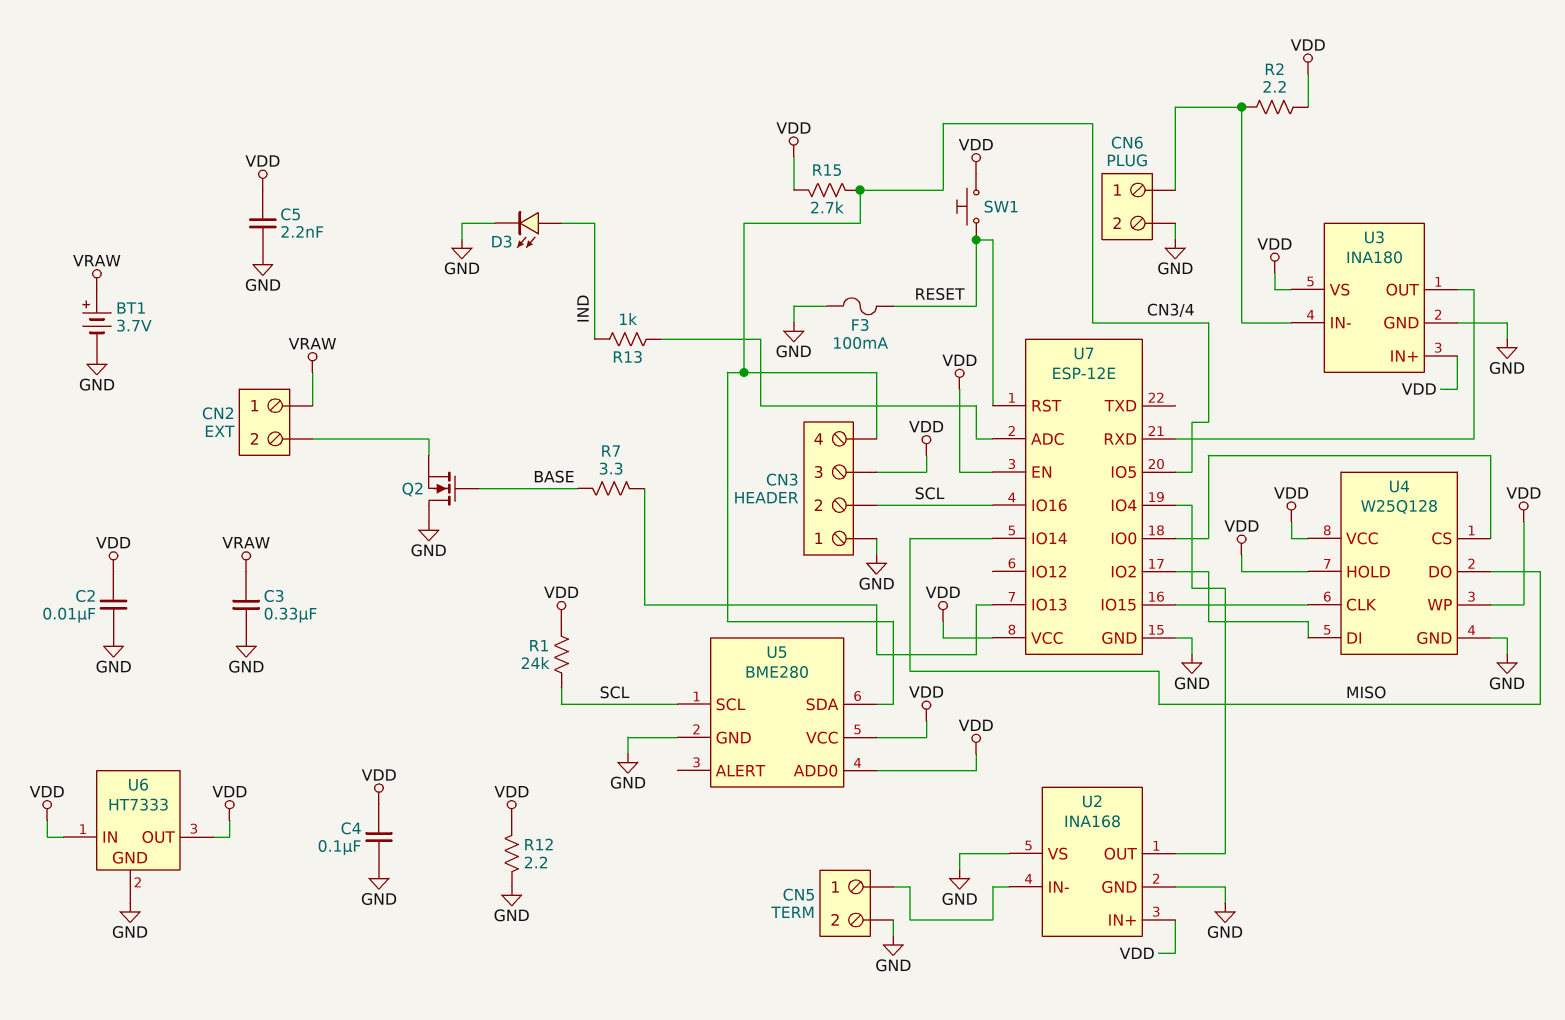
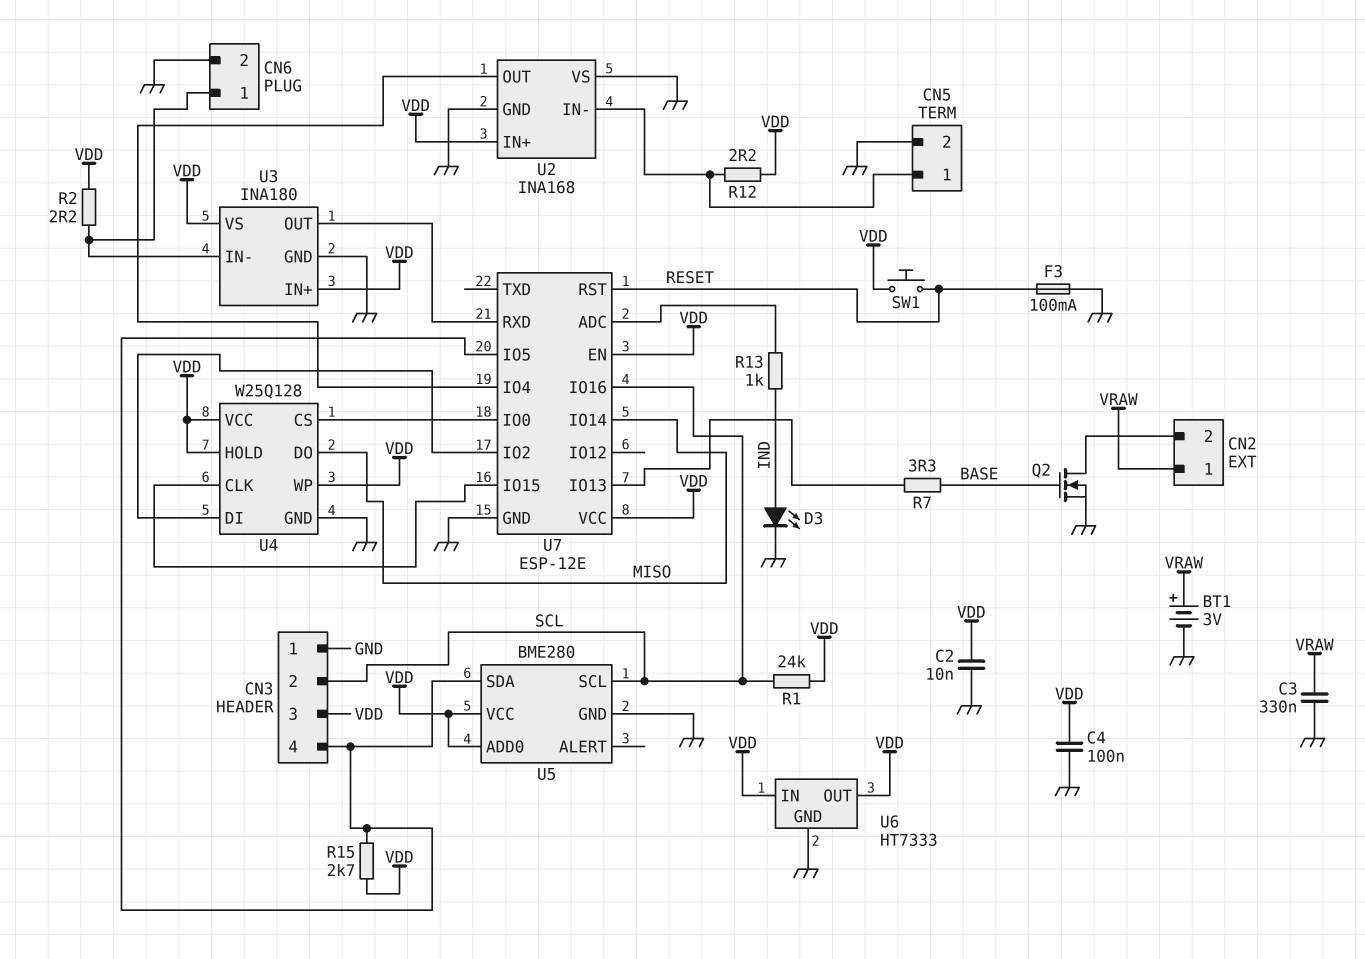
BT1: 3.7V (plus VRAW, minus GND) -> 3V (plus VRAW, minus GND)
C5: 2.2nF (GND, VDD) -> none
Q2: NMOS (G BASE, D GND, S CN2/2) -> NMOS (G BASE, D CN2/2, S GND)
R12: 2.2 (GND, VDD) -> 2.2 (CN5/1, VDD)

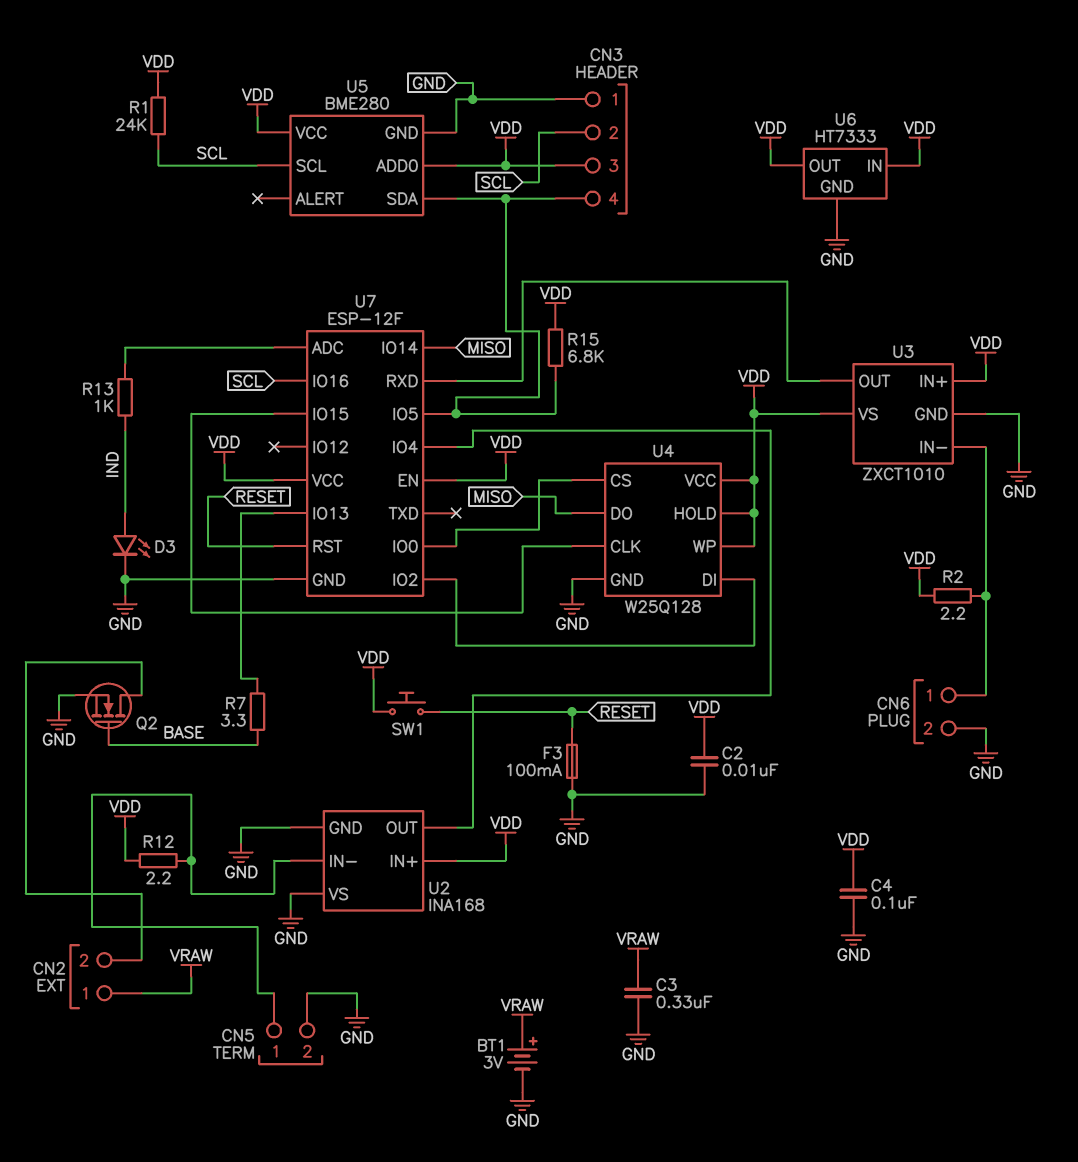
R15: 2.7k (CN3/4, VDD) -> 6.8k (CN3/4, VDD)
U3: INA180 -> ZXCT1010
U7: ESP-12E -> ESP-12F

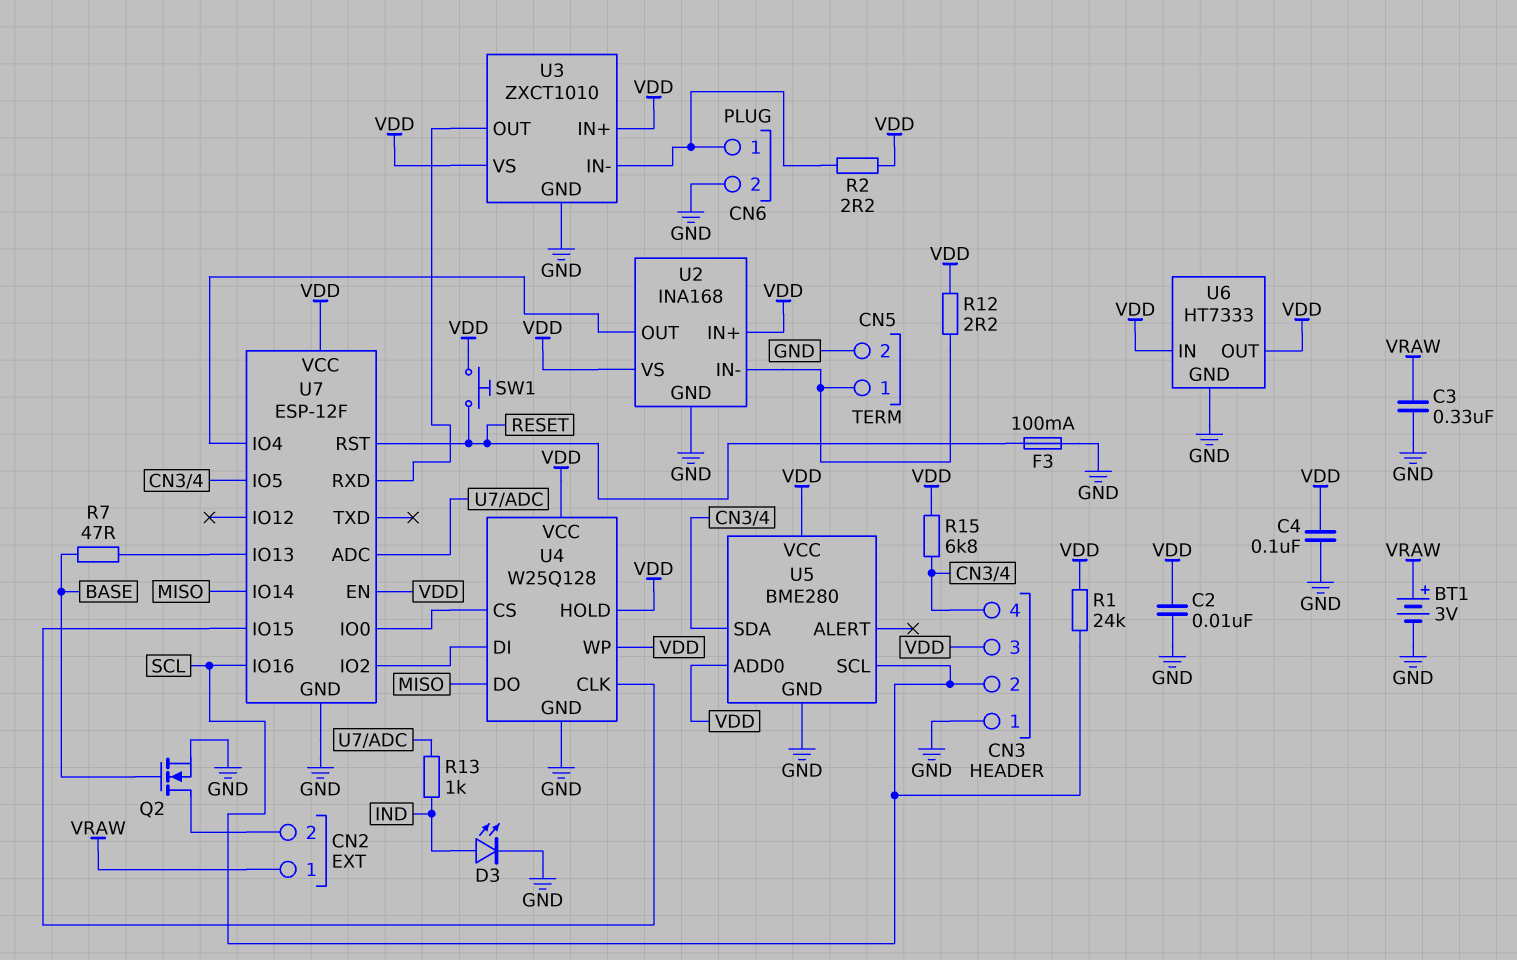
R7: 3.3 (BASE, U7/IO13) -> 47 (BASE, U7/IO13)
U2 pin VS: GND -> VDD

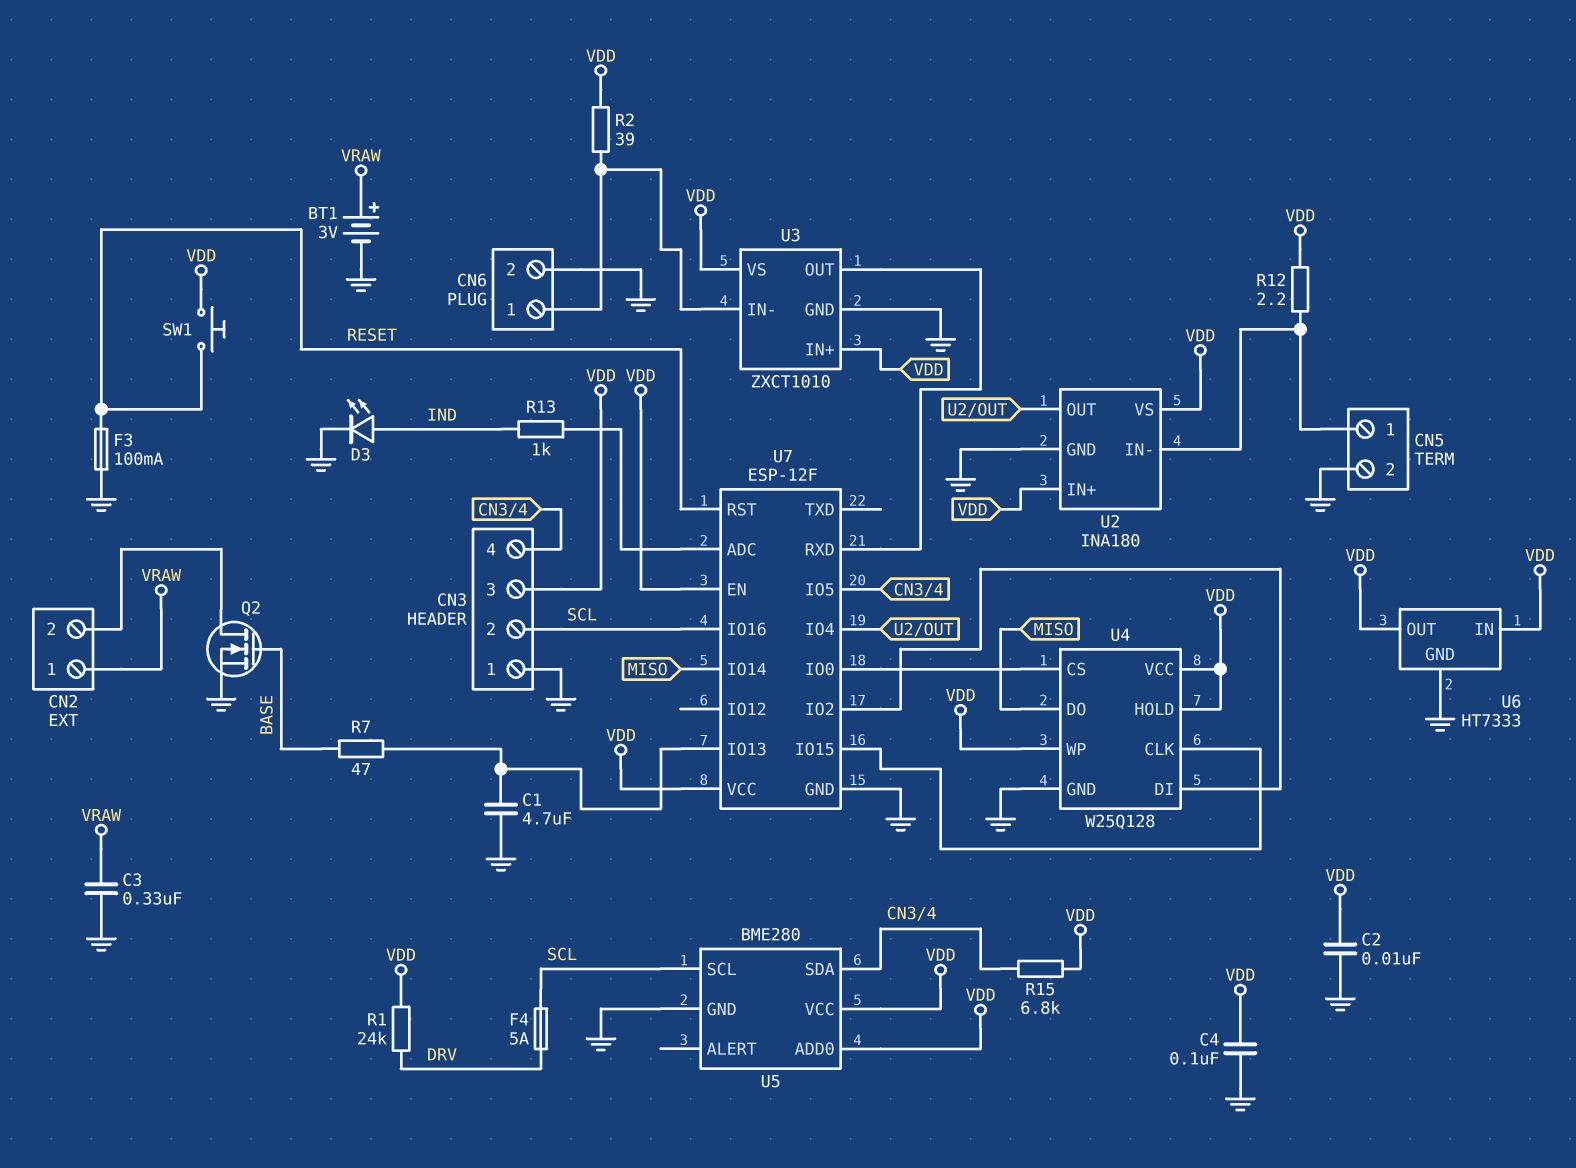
C1: none -> 4.7uF (GND, U7/IO13)
F4: none -> 5A (DRV, SCL)
R1: 24k (SCL, VDD) -> 24k (DRV, VDD)
R2: 2.2 (CN6/1, VDD) -> 39 (CN6/1, VDD)
U2: INA168 -> INA180

